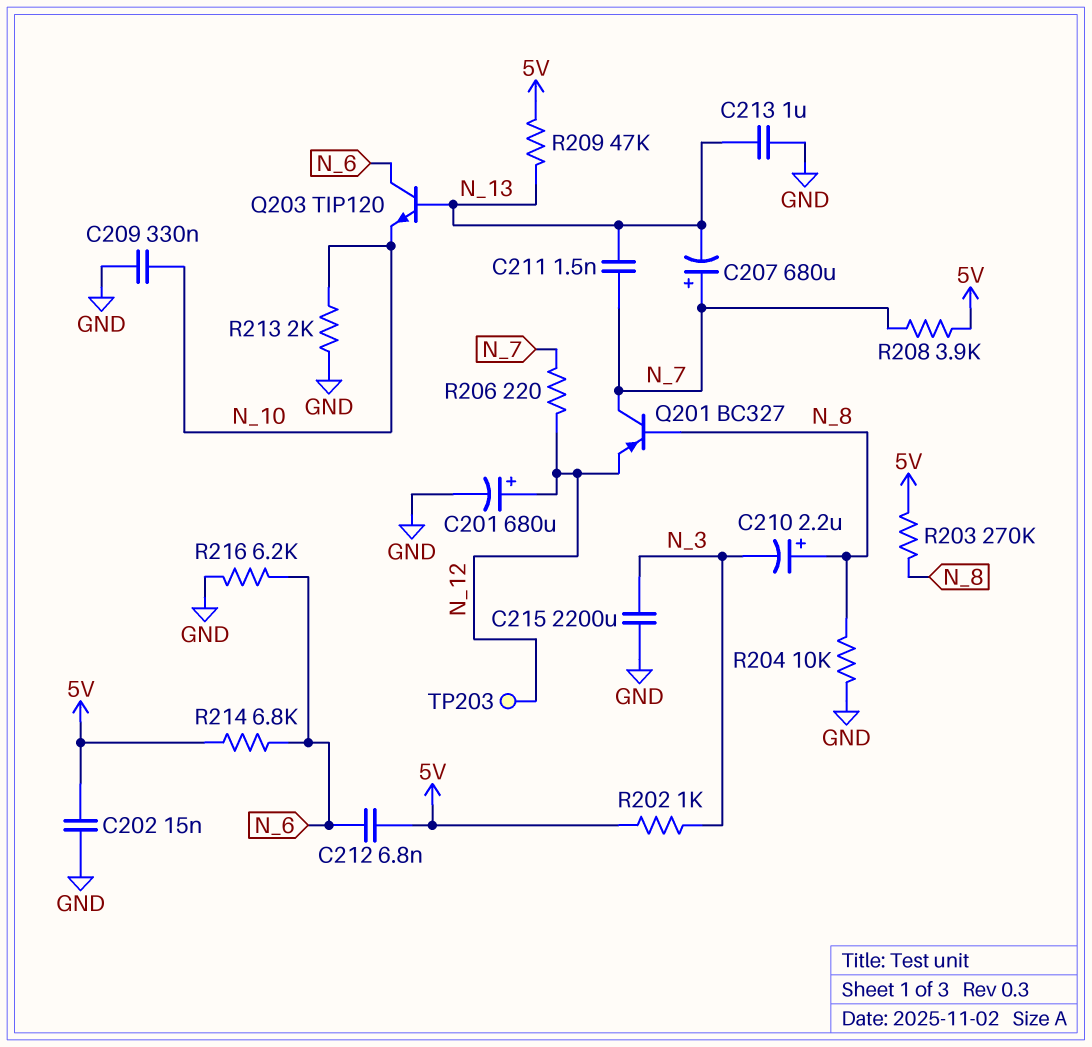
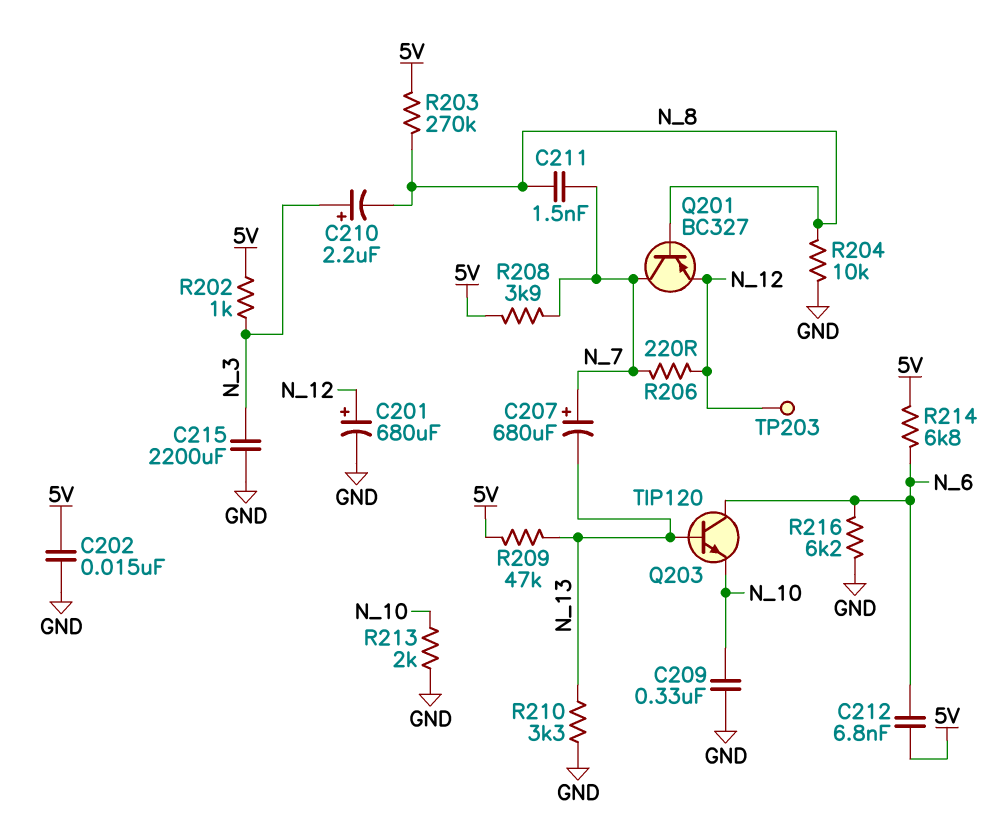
C210: 2.2uF (plus N_8, minus N_3) -> 2.2uF (plus N_3, minus N_8)
C211: 1.5nF (N_7, N_13) -> 1.5nF (N_7, N_8)
C213: 1uF (GND, N_13) -> none
R210: none -> 3.3k (GND, N_13)

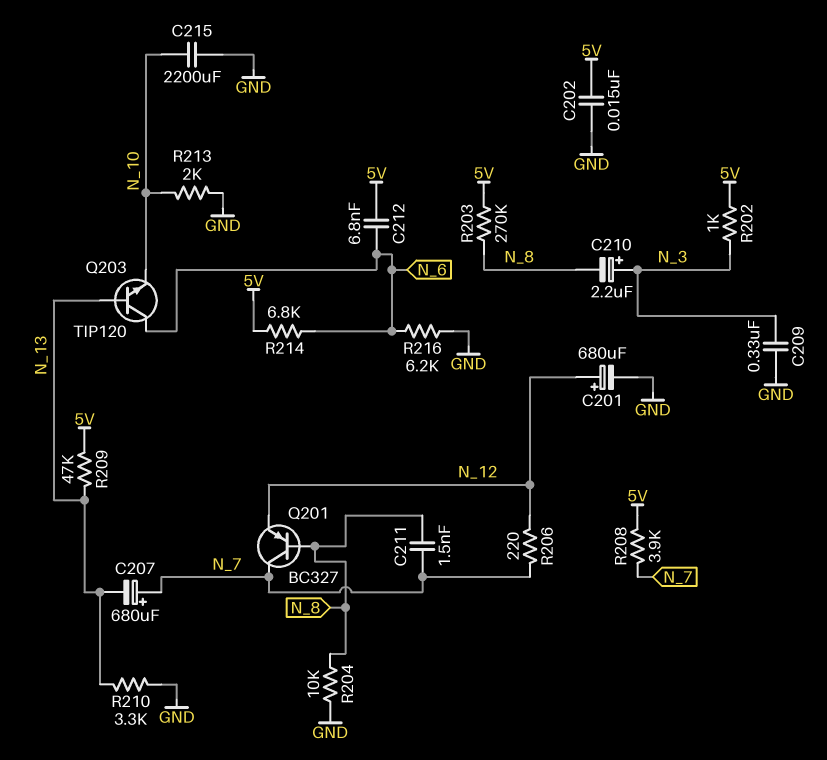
C209: 330nF (GND, N_10) -> 330nF (GND, N_3)
C215: 2200uF (GND, N_3) -> 2200uF (GND, N_10)
TP203: test point (N_12) -> none

